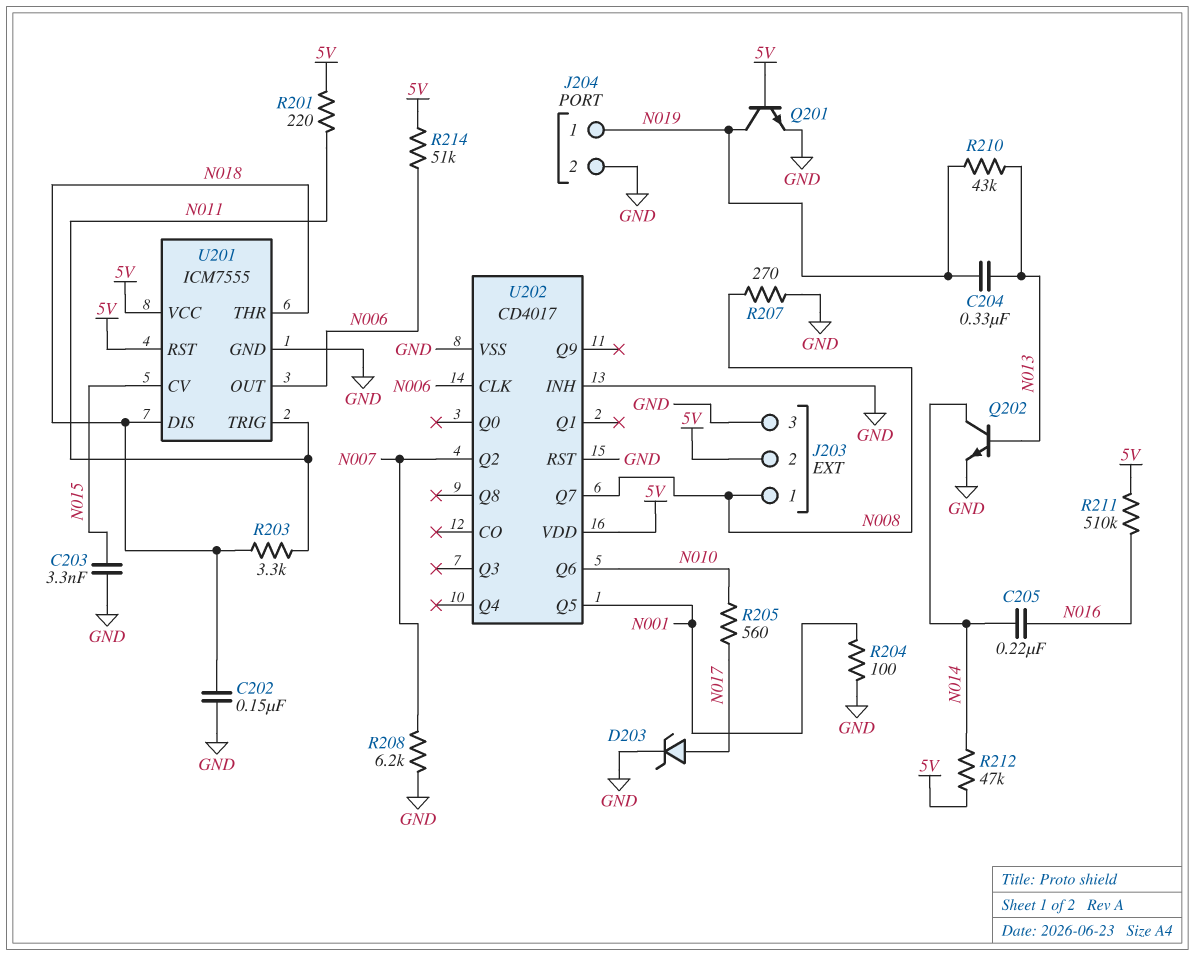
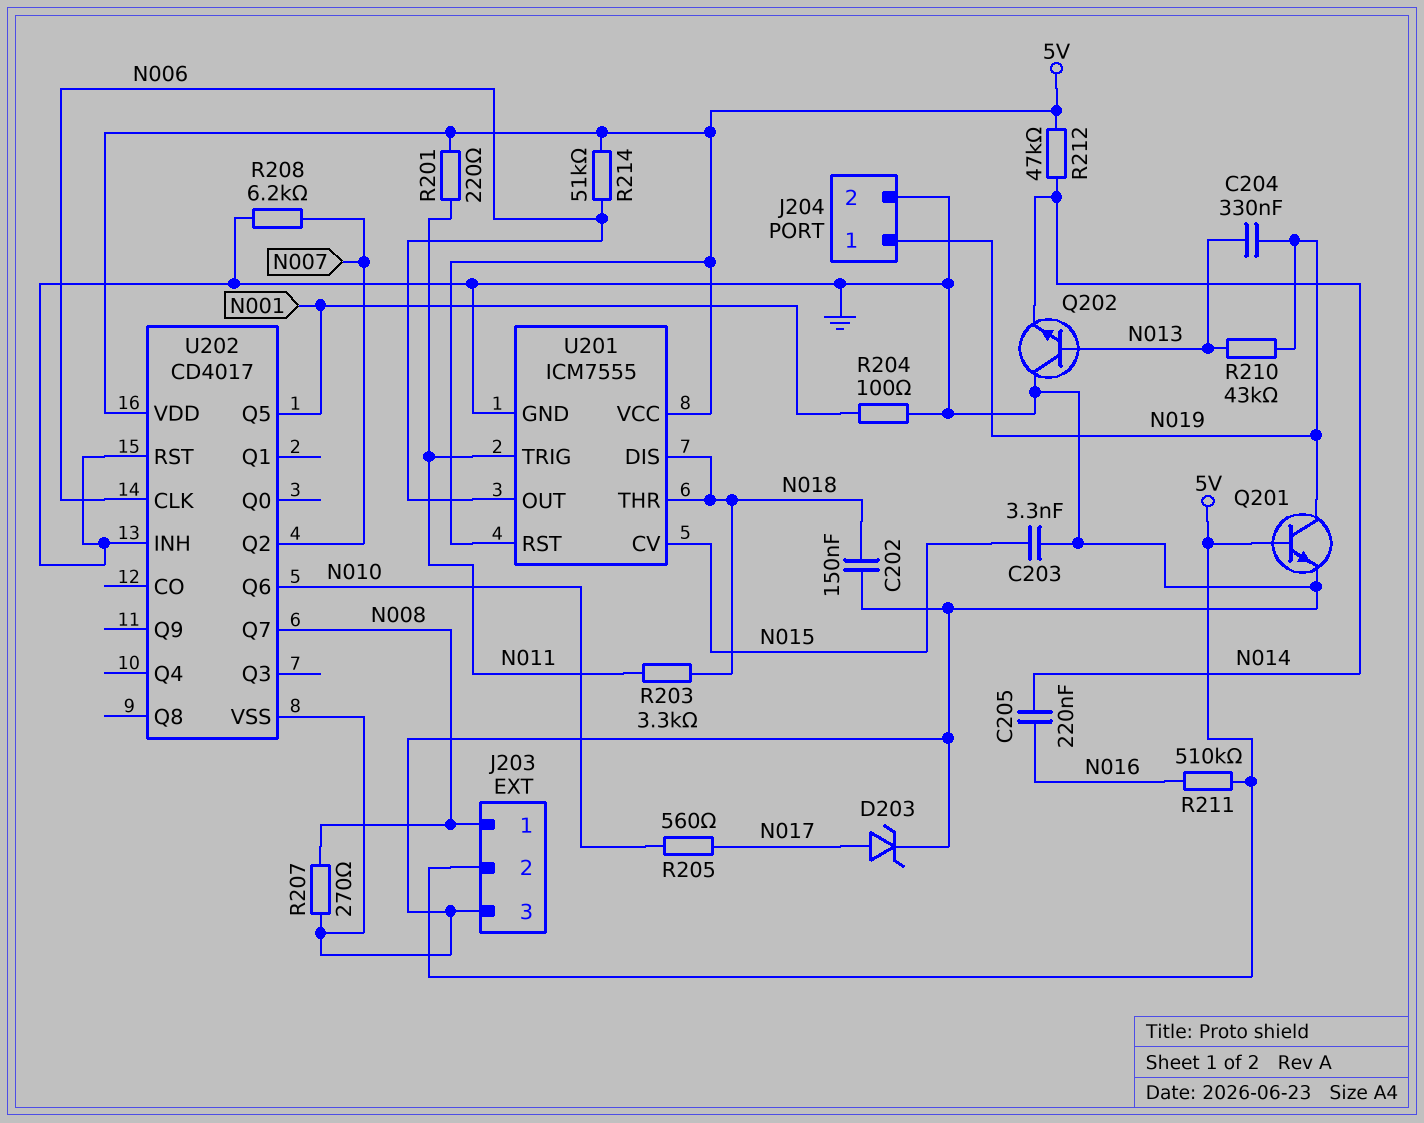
Q202: NPN (B N013, C N014, E GND) -> NPN (B N013, C GND, E N014)

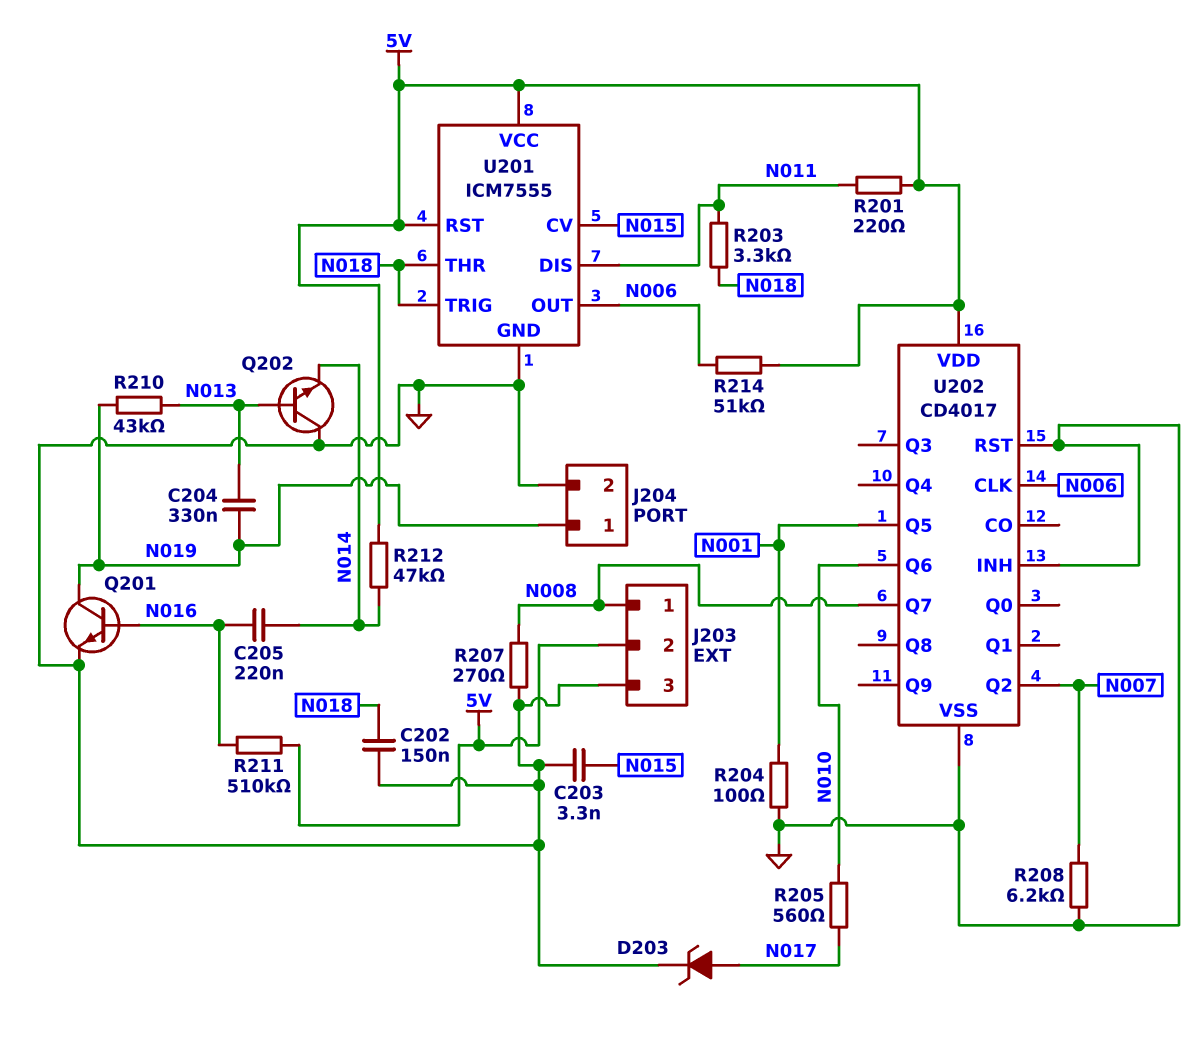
Q201: NPN (B 5V, C N019, E GND) -> NPN (B N016, C N019, E GND)
U201 pin DIS: N018 -> N011
U201 pin TRIG: N011 -> N018

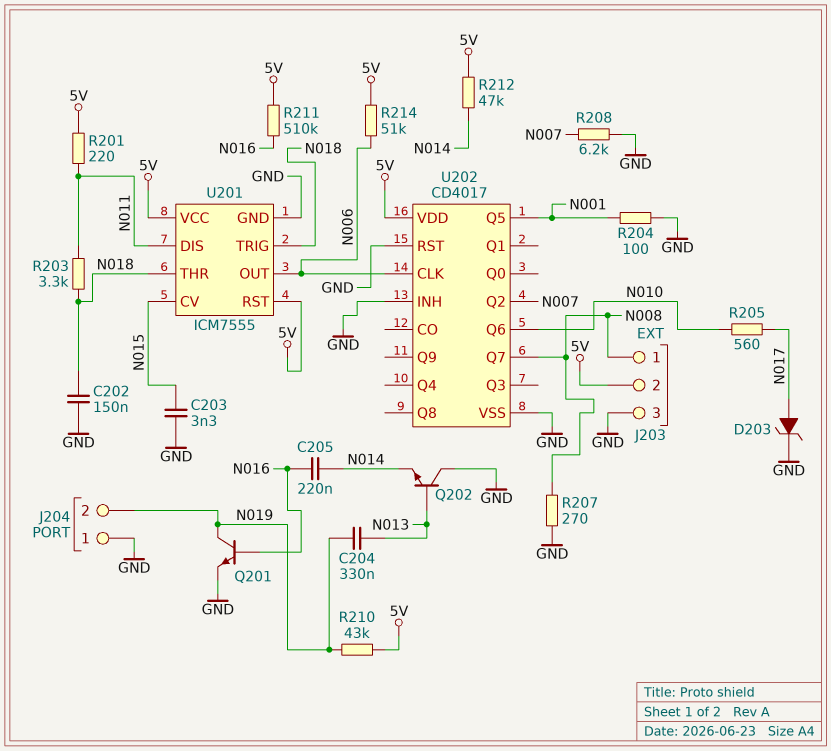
J204 pin 1: N019 -> GND
J204 pin 2: GND -> N019
R210: 43k (N013, N019) -> 43k (5V, N019)

